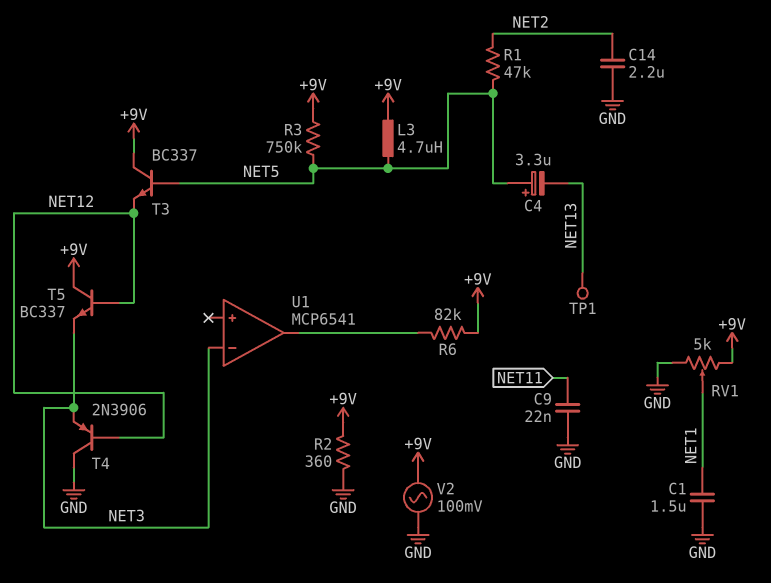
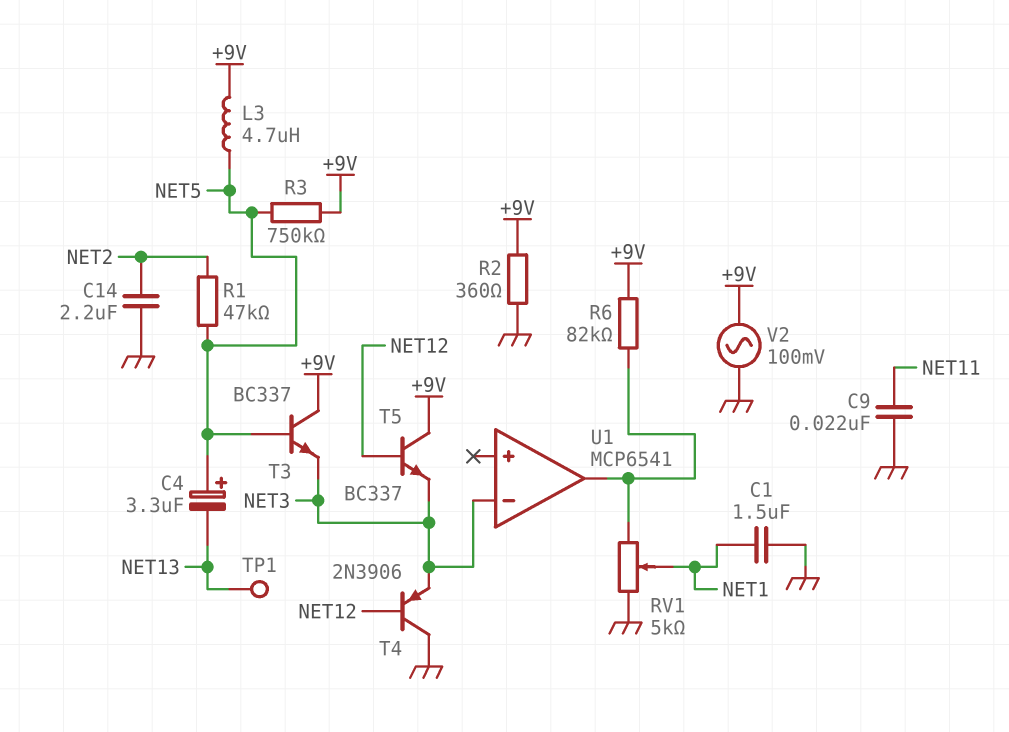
RV1: 5k (+9V, GND, wiper NET1) -> 5k (GND, U1/out, wiper NET1)
T3: NPN BC337 (B NET5, C +9V, E NET12) -> NPN BC337 (B NET5, C +9V, E NET3)

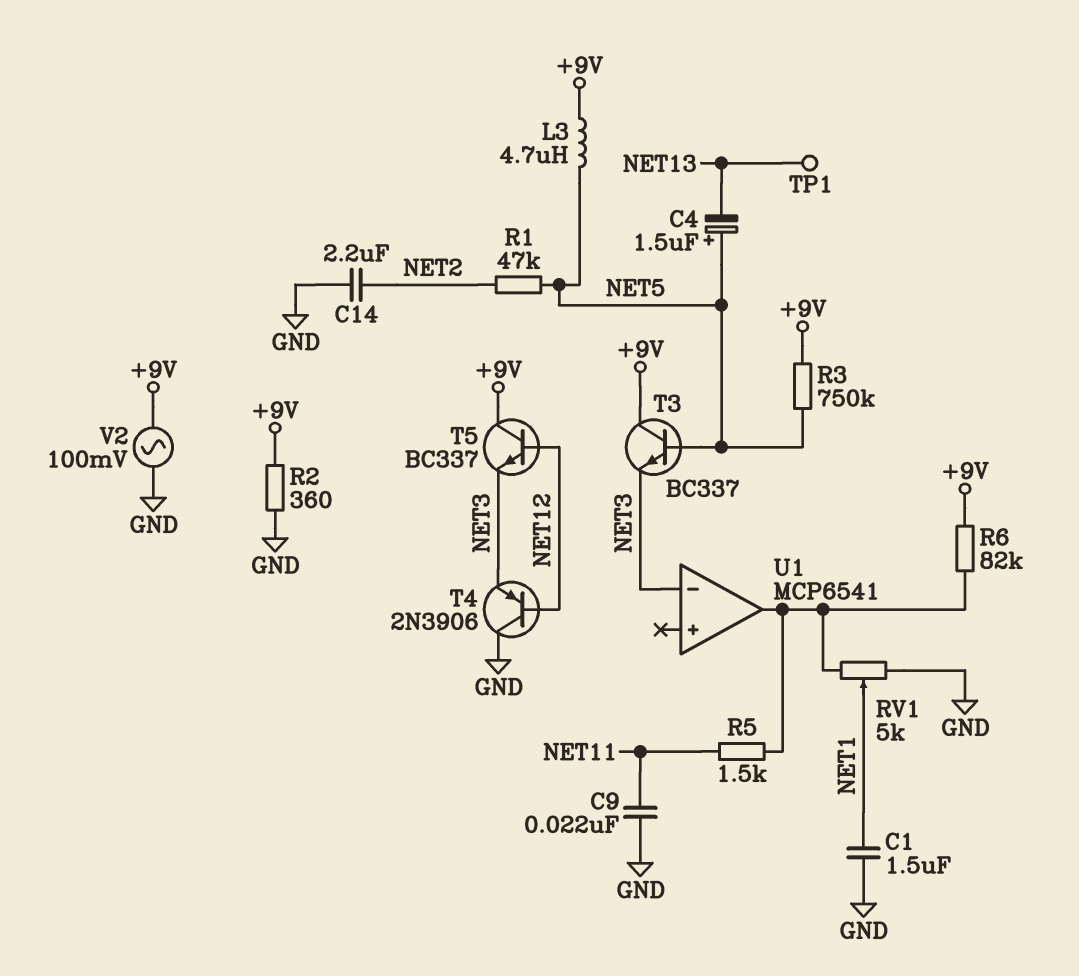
C4: 3.3uF (plus NET5, minus NET13) -> 1.5uF (plus NET5, minus NET13)
R5: none -> 1.5k (NET11, U1/out)

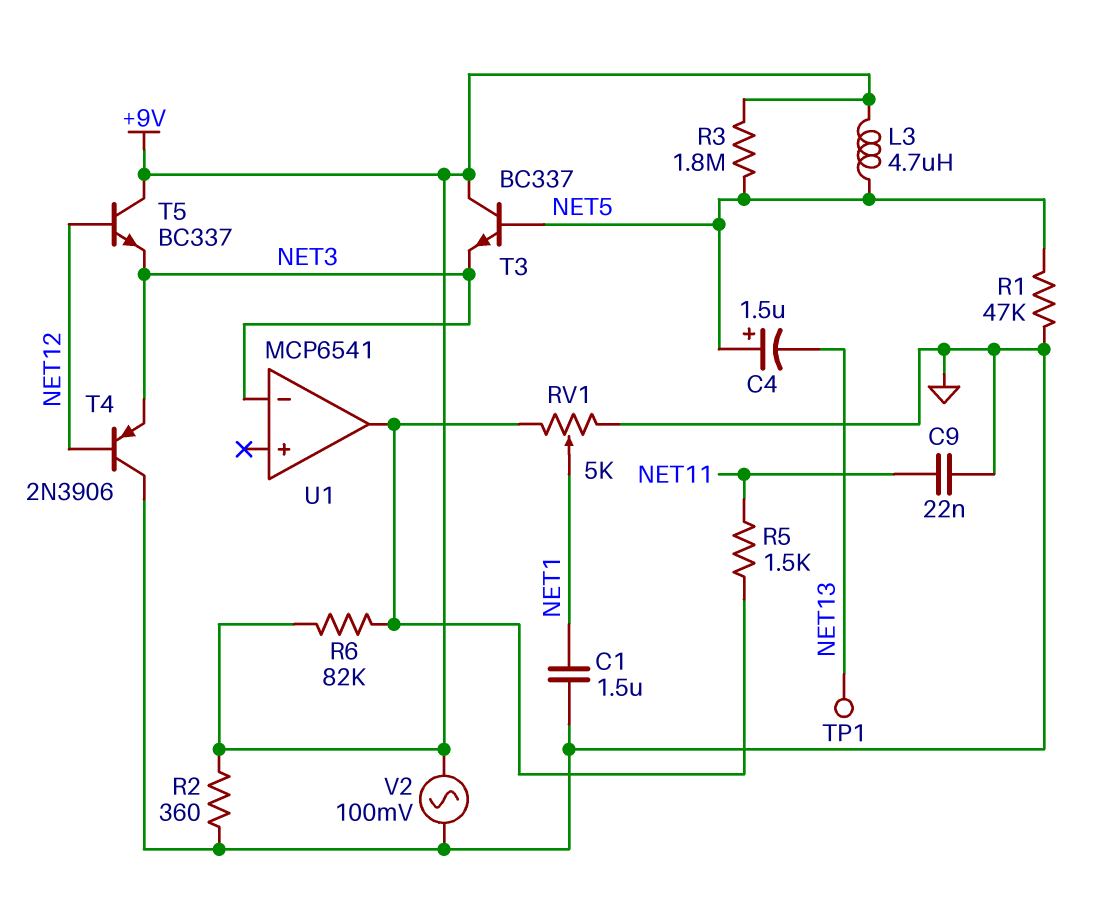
C14: 2.2uF (GND, NET2) -> none
R1: 47k (NET2, NET5) -> 47k (GND, NET5)
R3: 750k (+9V, NET5) -> 1.8M (+9V, NET5)

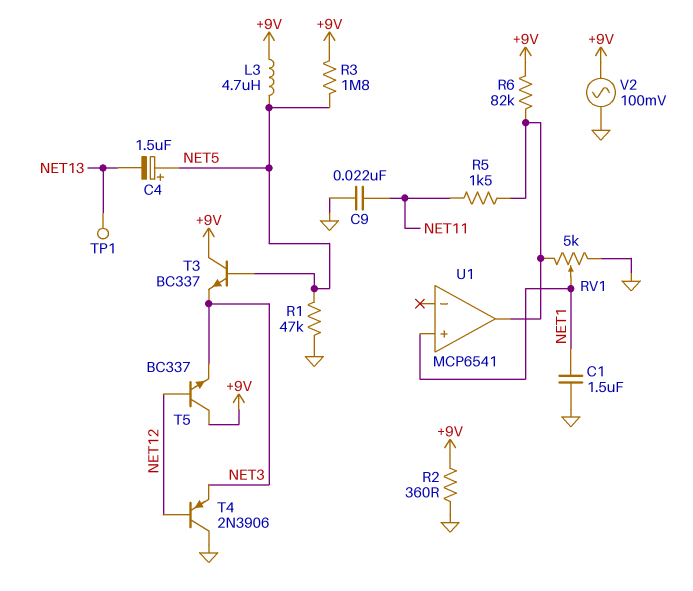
U1 pin in+: none -> NET1
U1 pin in-: NET3 -> none

